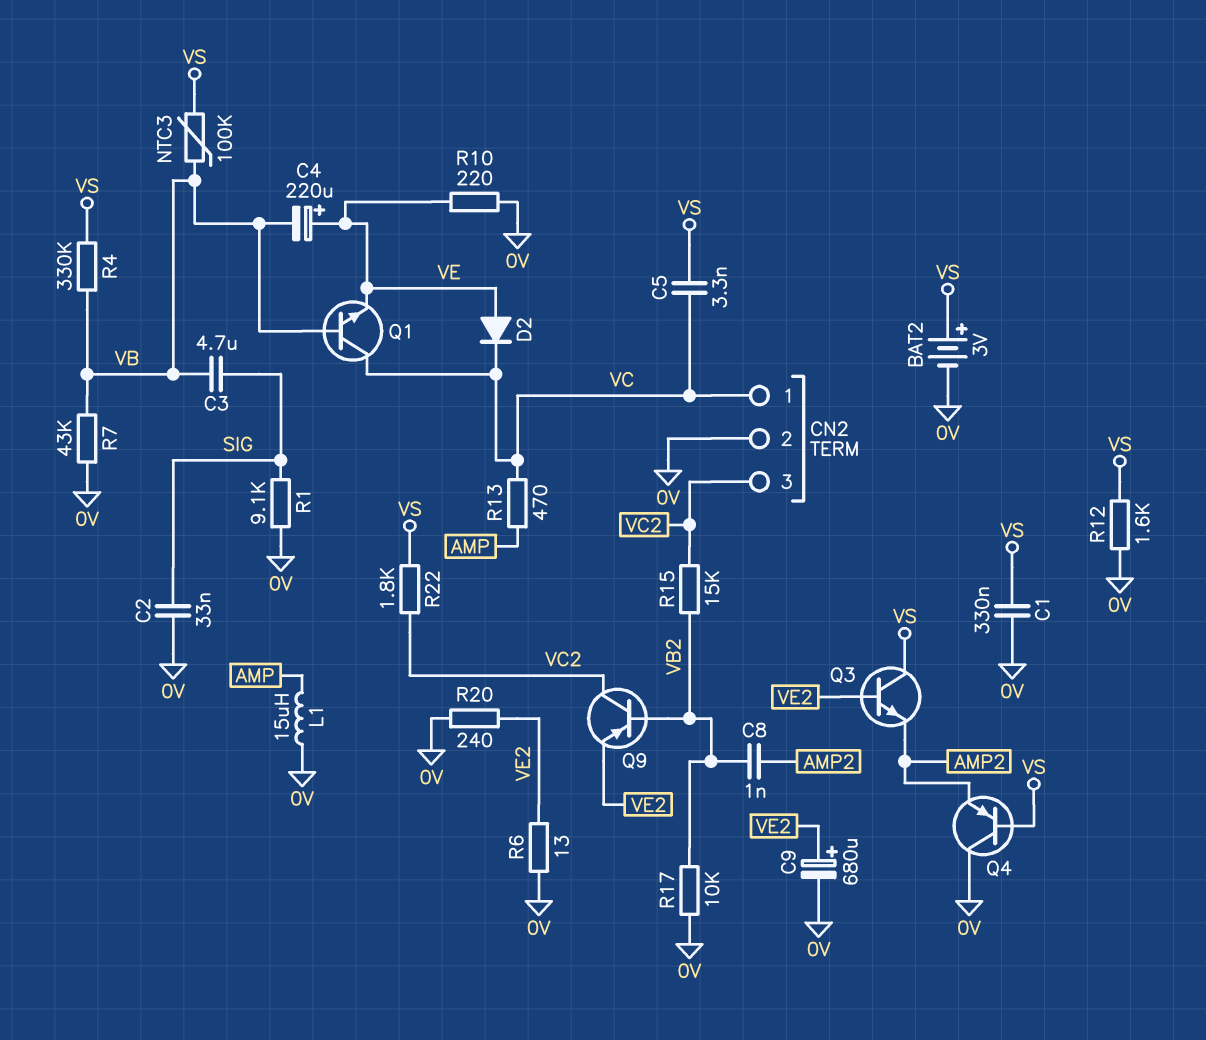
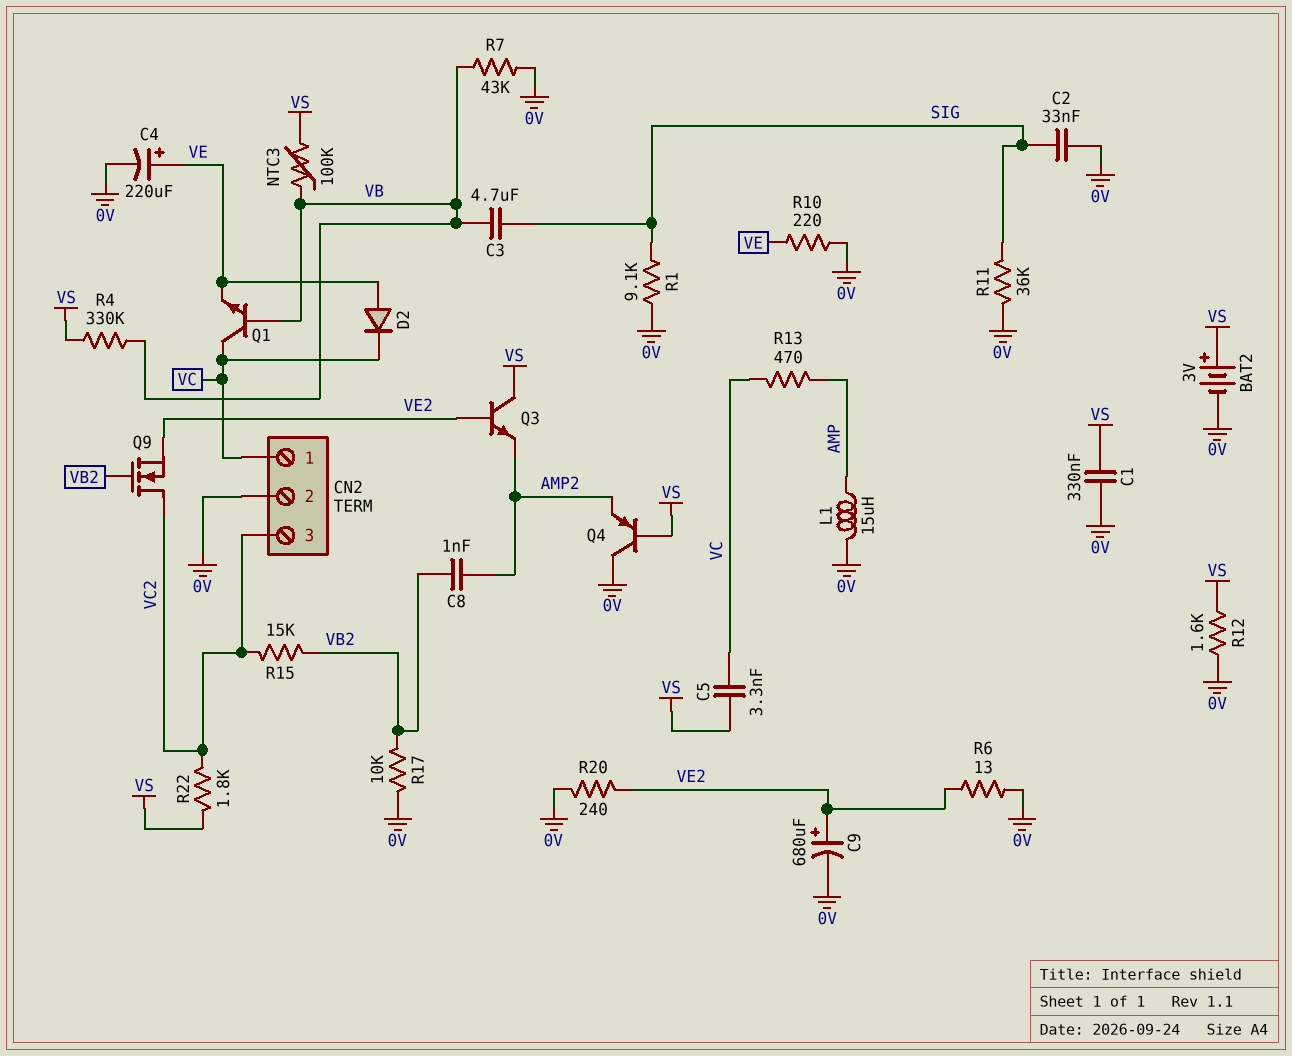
C4: 220uF (plus VE, minus VB) -> 220uF (plus VE, minus 0V)
Q9: PNP (B VB2, C VC2, E VE2) -> NMOS (G VB2, D VC2, S VE2)
R11: none -> 36k (0V, SIG)

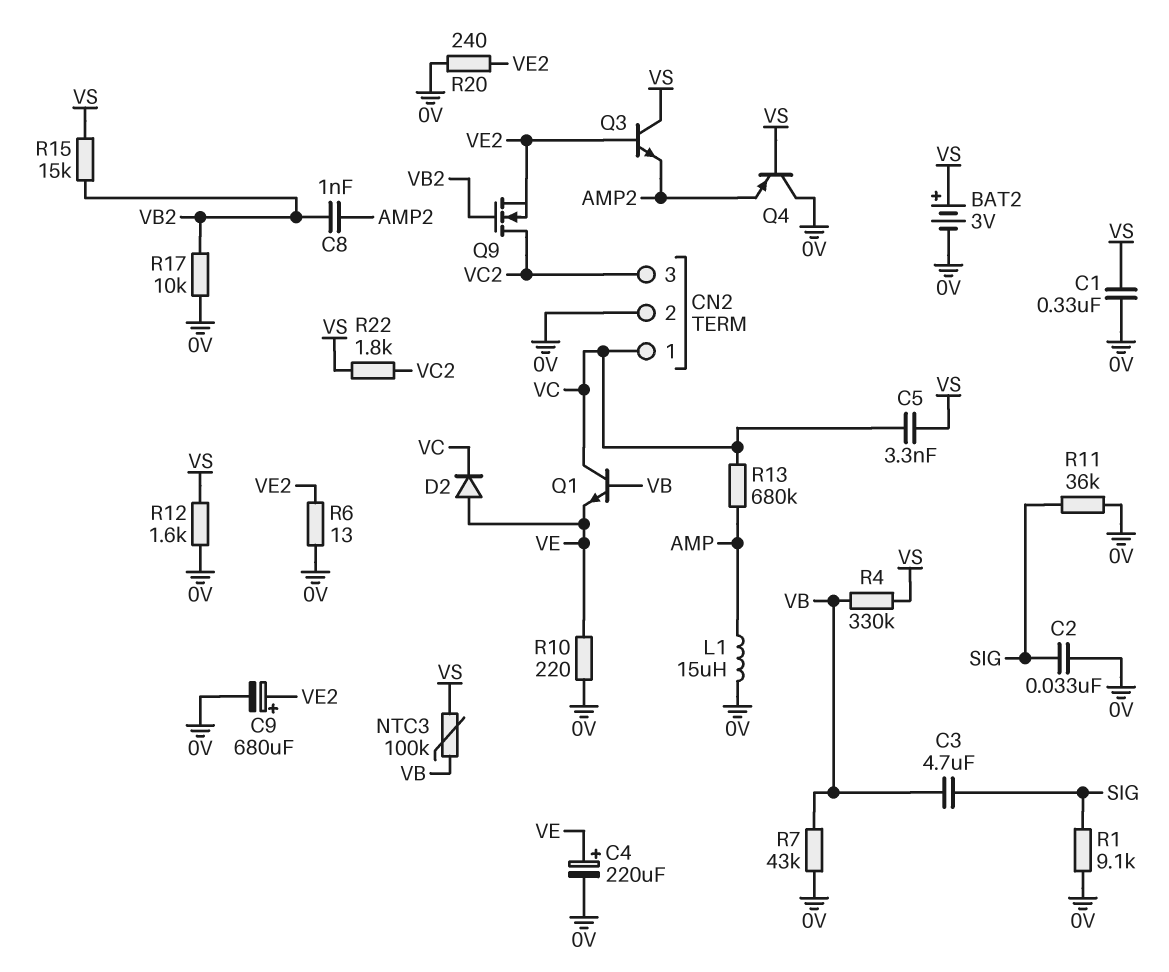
R13: 470 (AMP, VC) -> 680k (AMP, VC)
R15: 15k (VB2, VC2) -> 15k (VB2, VS)

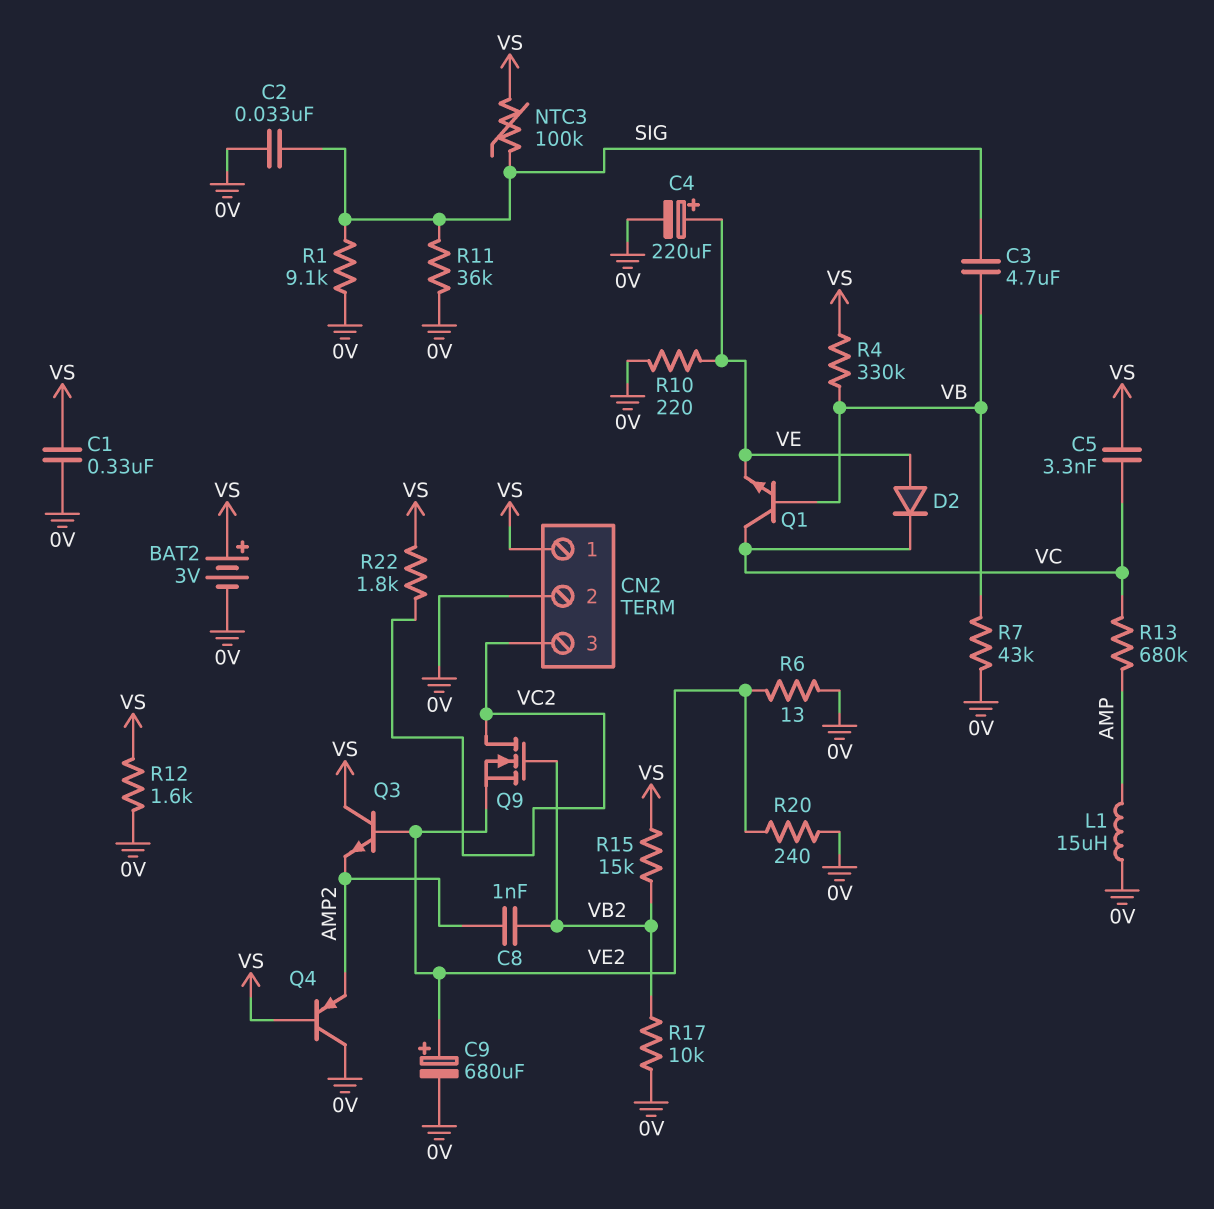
CN2 pin 1: VC -> VS
NTC3: 100k (VB, VS) -> 100k (SIG, VS)

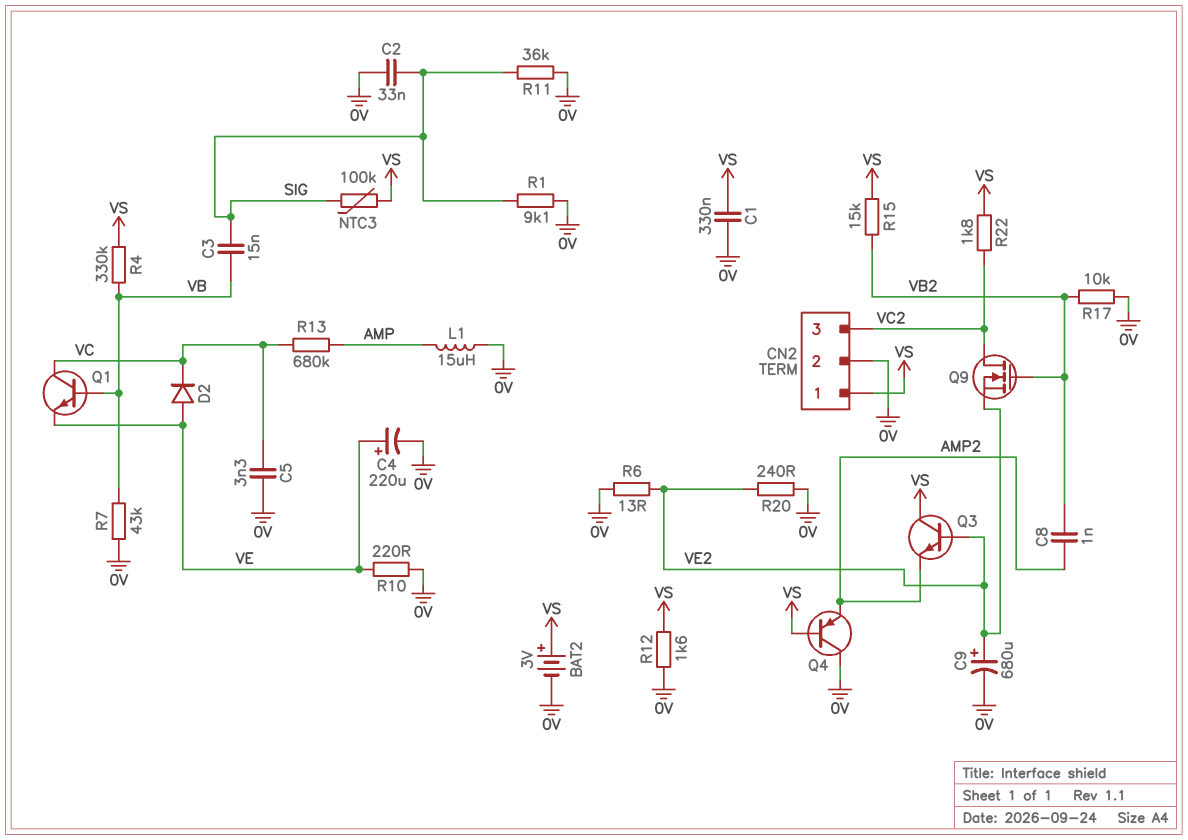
C3: 4.7uF (SIG, VB) -> 15nF (SIG, VB)
C5: 3.3nF (VC, VS) -> 3.3nF (0V, VC)

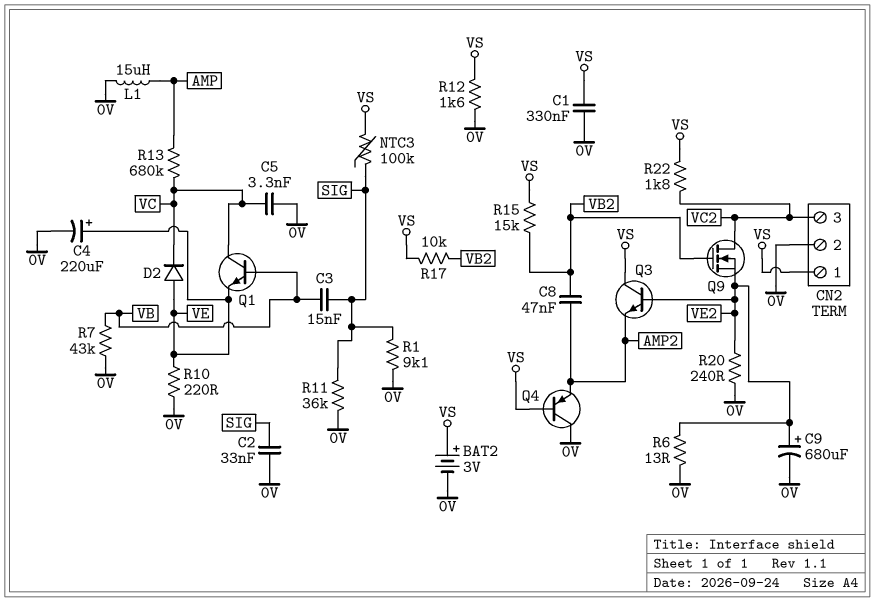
C8: 1nF (AMP2, VB2) -> 47nF (AMP2, VB2)
R4: 330k (VB, VS) -> none
R17: 10k (0V, VB2) -> 10k (VB2, VS)

